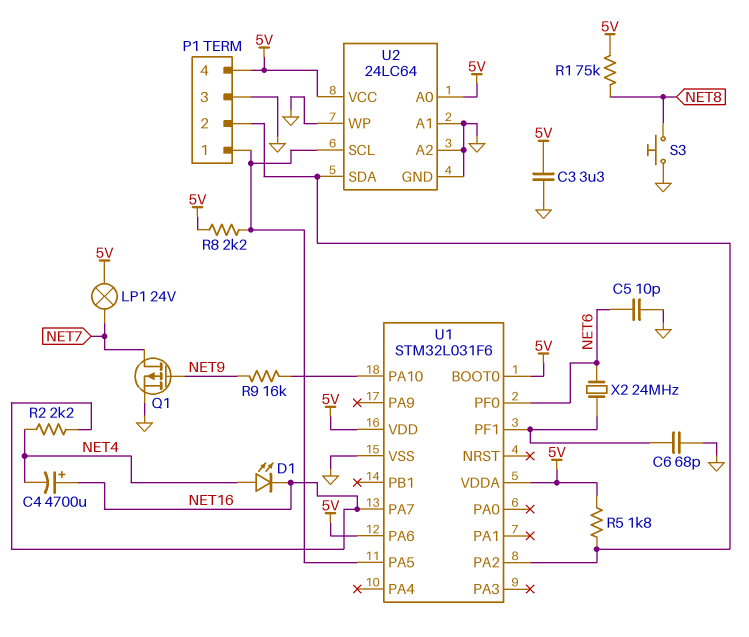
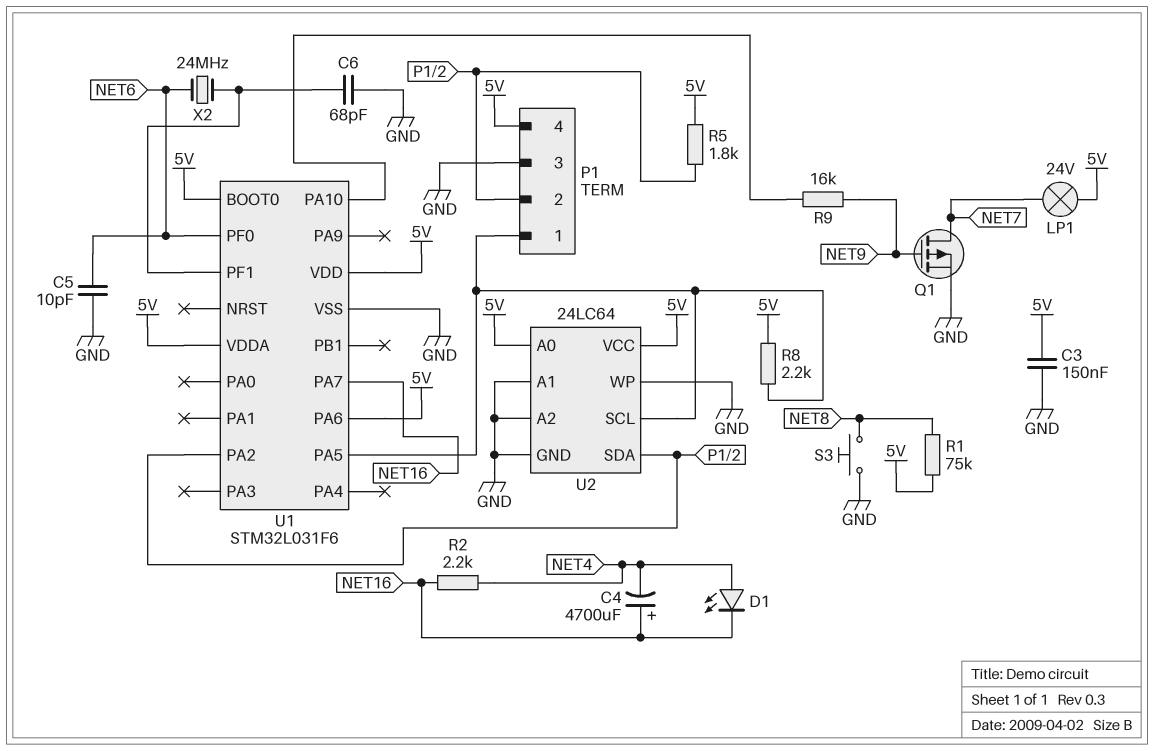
C3: 3.3uF (5V, GND) -> 150nF (5V, GND)

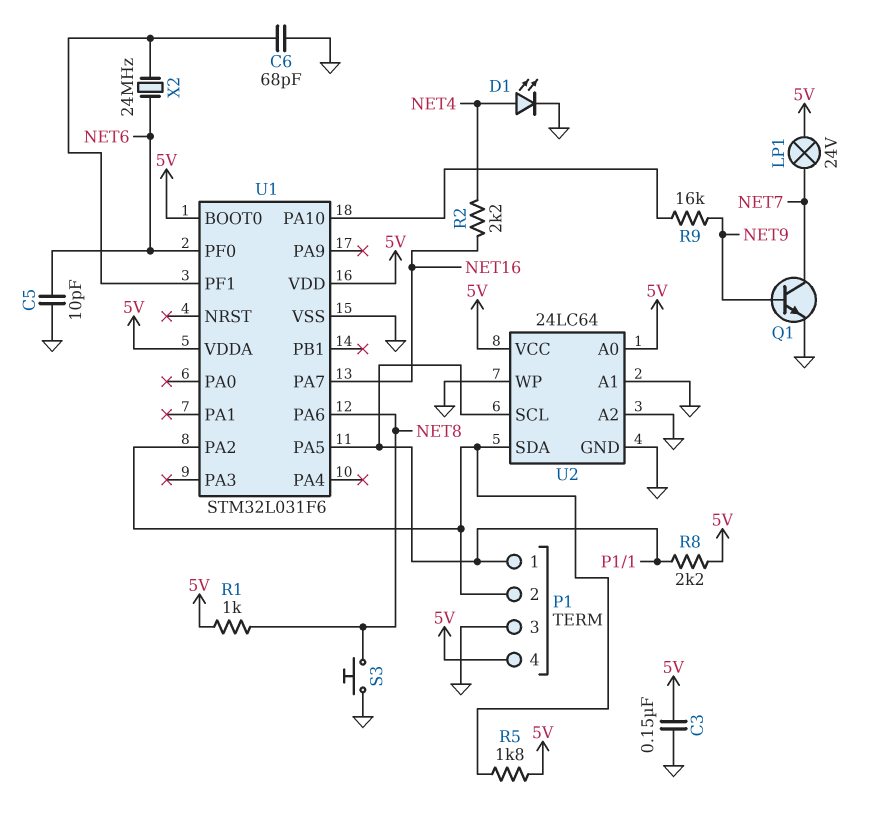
C4: 4700uF (plus NET16, minus NET4) -> none
D1: LED (A NET4, K NET16) -> LED (A NET4, K GND)
Q1: PMOS (G NET9, D NET7, S GND) -> NPN (B NET9, C NET7, E GND)
R1: 75k (5V, NET8) -> 1k (5V, NET8)
U1 pin PA6: 5V -> NET8

